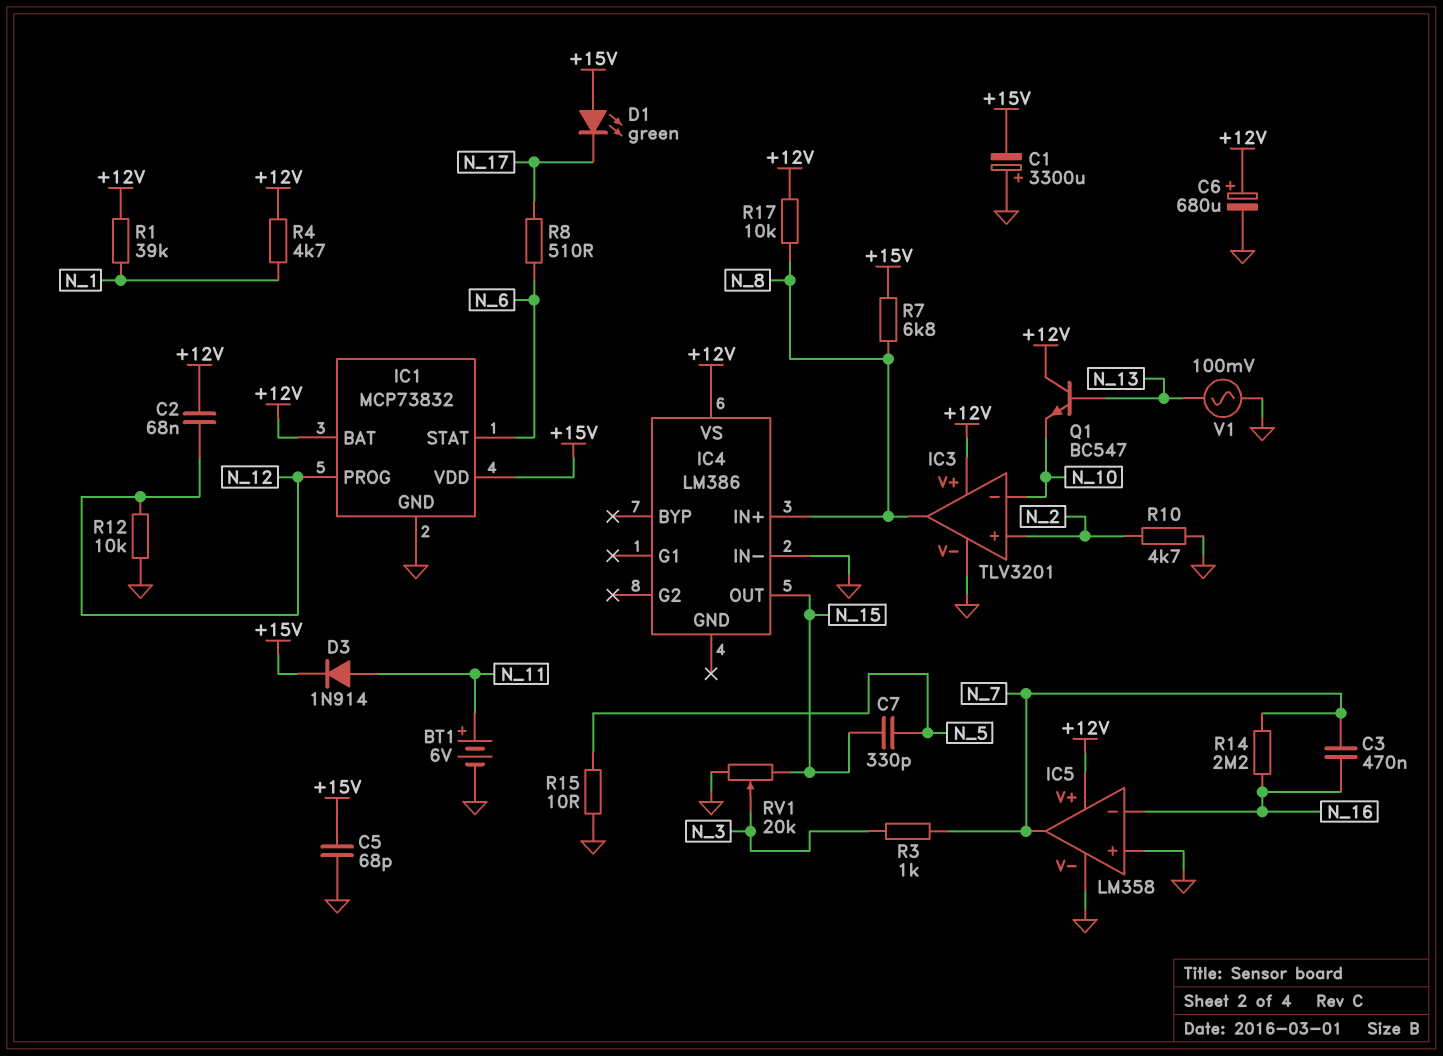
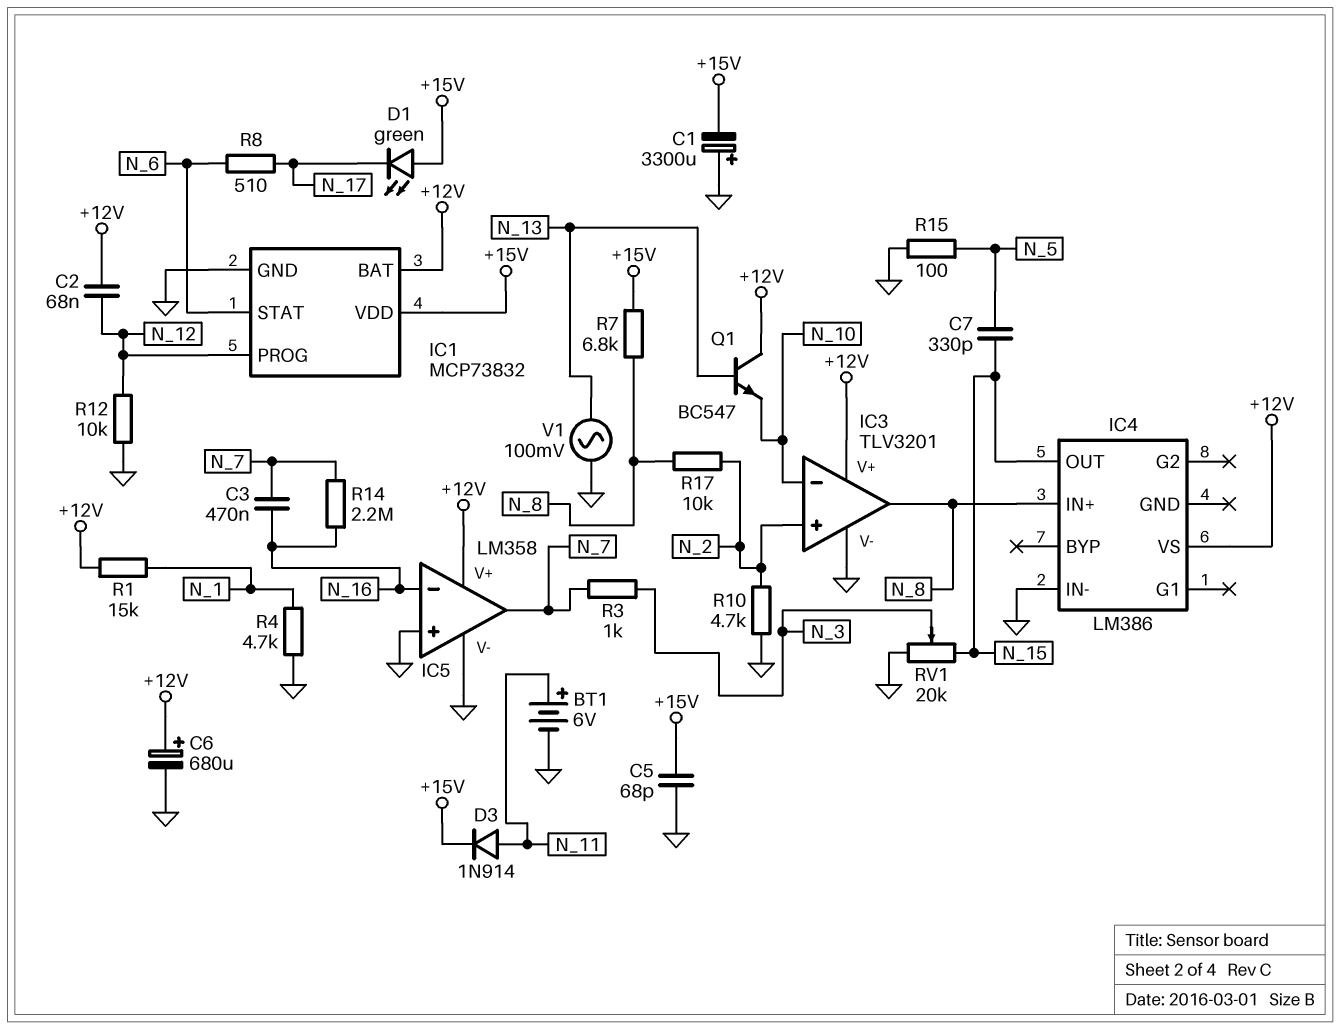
R1: 39k (+12V, N_1) -> 15k (+12V, N_1)
R4: 4.7k (+12V, N_1) -> 4.7k (GND, N_1)
R15: 10 (GND, N_5) -> 100 (GND, N_5)
R17: 10k (+12V, N_8) -> 10k (N_2, N_8)

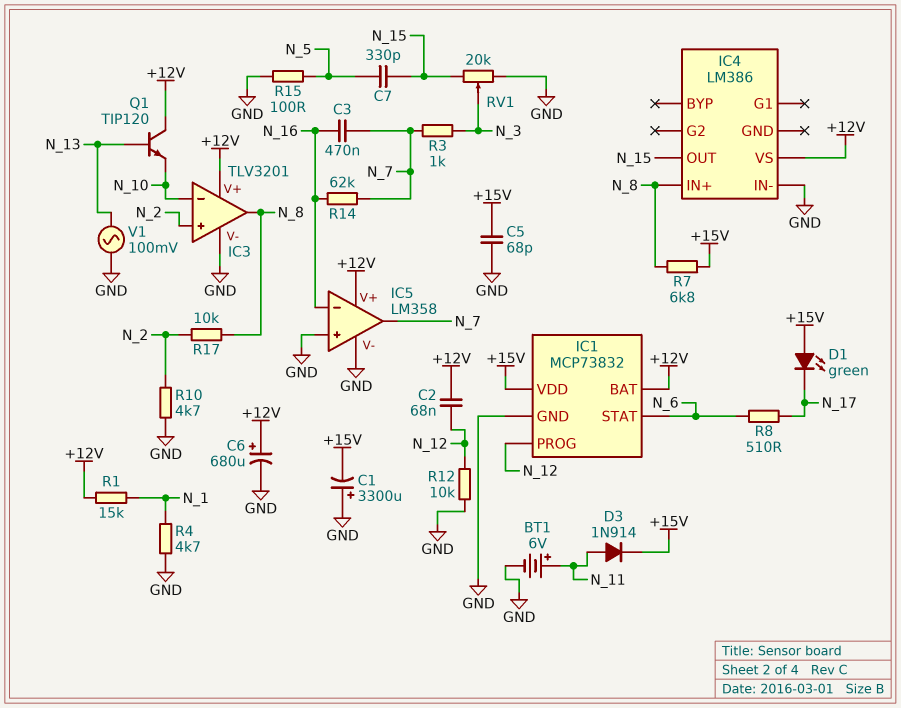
Q1: NPN BC547 (B N_13, C +12V, E N_10) -> NPN TIP120 (B N_13, C +12V, E N_10)
R14: 2.2M (N_7, N_16) -> 62k (N_7, N_16)

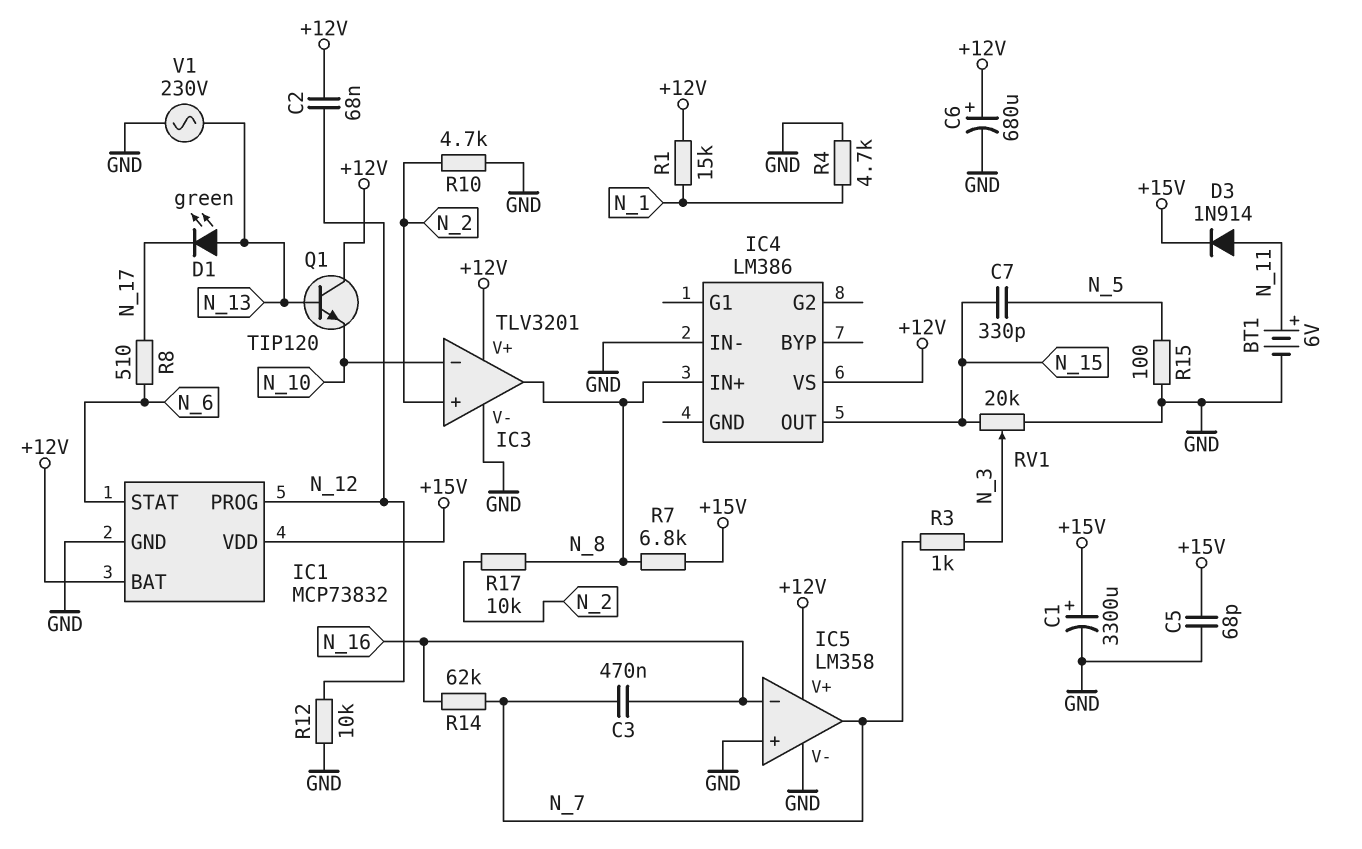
C1: 3300uF (plus GND, minus +15V) -> 3300uF (plus +15V, minus GND)
D1: LED green (A +15V, K N_17) -> LED green (A N_13, K N_17)
V1: AC 100mV (GND, N_13) -> AC 230V (GND, N_13)

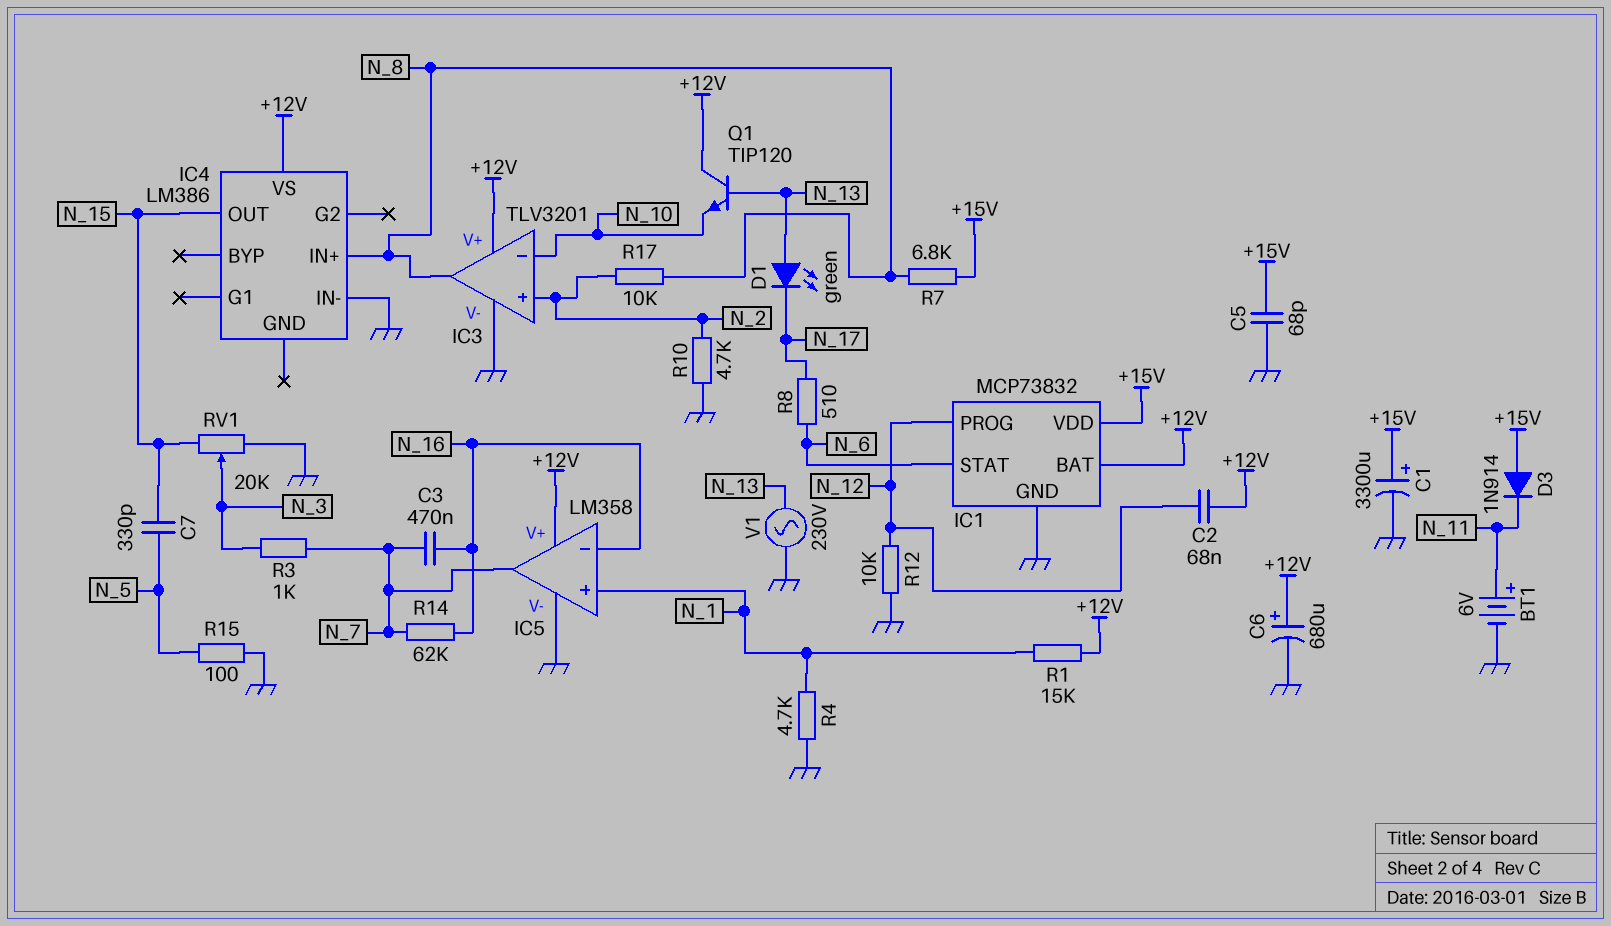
D3: diode 1N914 (A N_11, K +15V) -> diode 1N914 (A +15V, K N_11)
IC5 pin in+: GND -> N_1

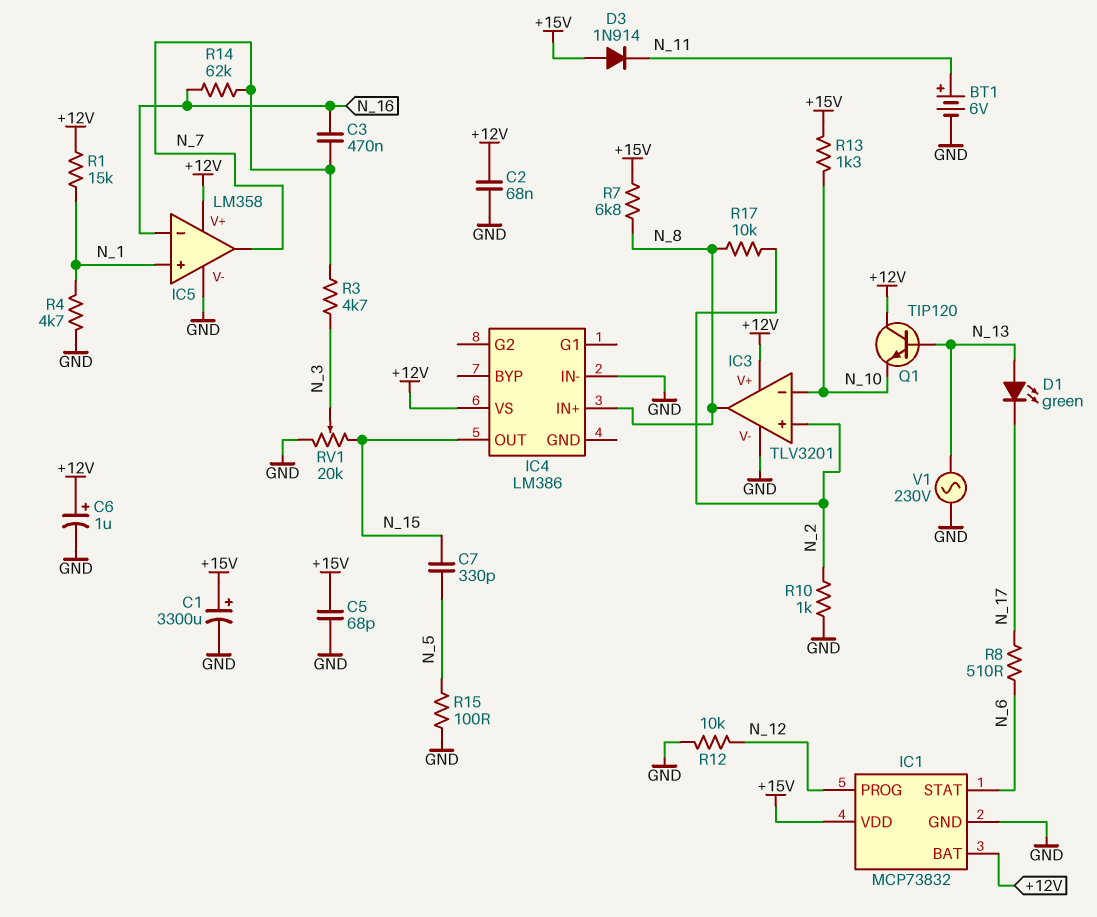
C2: 68nF (+12V, N_12) -> 68nF (+12V, GND)
C6: 680uF (plus +12V, minus GND) -> 1uF (plus +12V, minus GND)
R3: 1k (N_3, N_7) -> 4.7k (N_3, N_7)
R10: 4.7k (GND, N_2) -> 1k (GND, N_2)
R13: none -> 1.3k (+15V, N_10)

